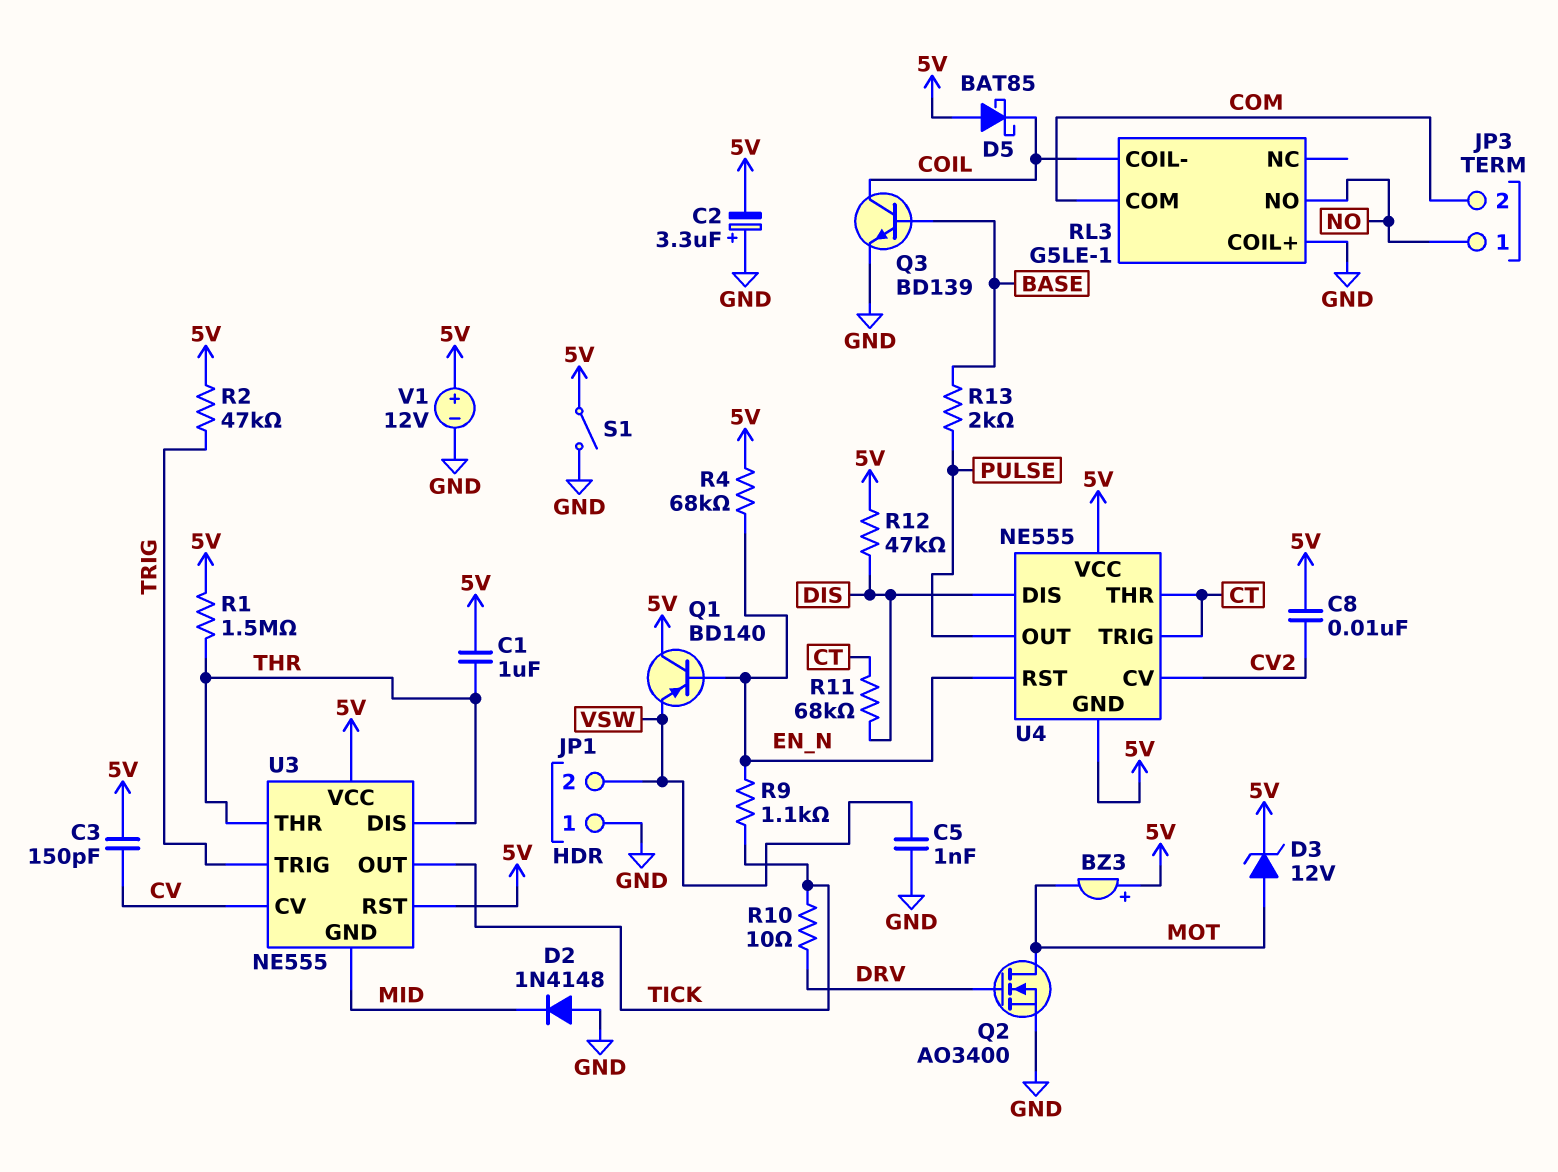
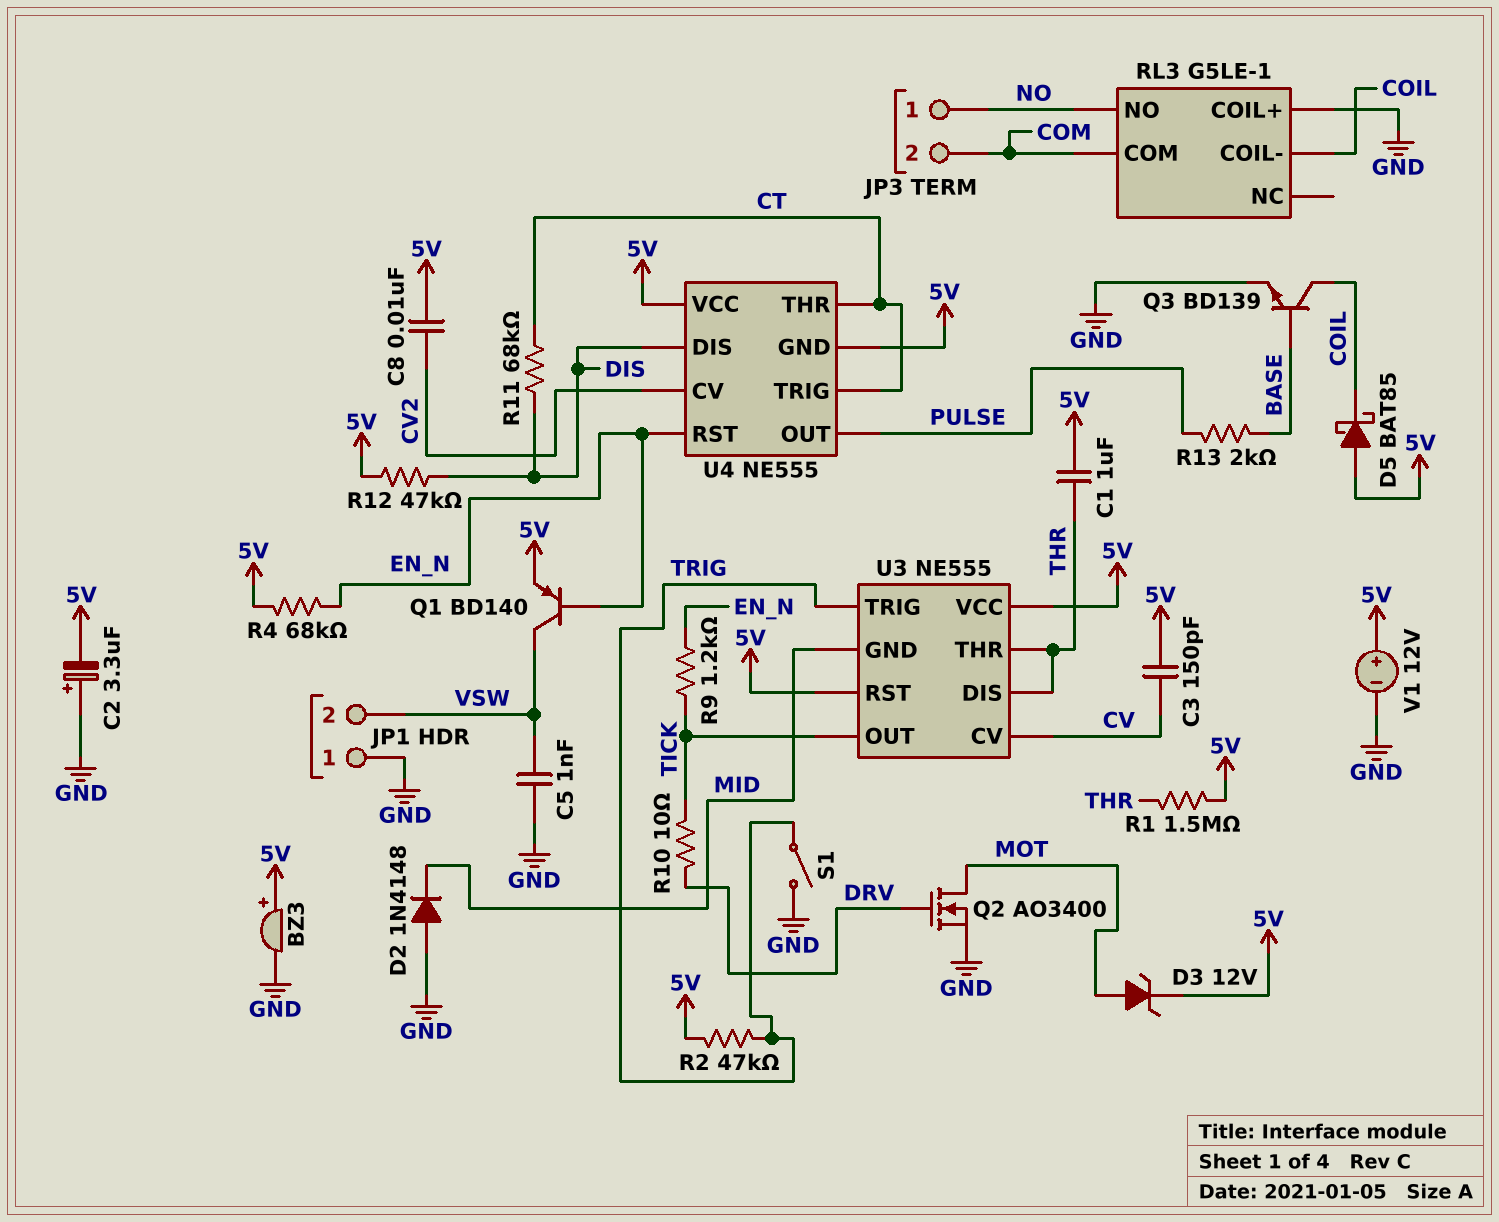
BZ3: buzzer (plus 5V, minus MOT) -> buzzer (plus 5V, minus GND)
Q1: PNP BD140 (B EN_N, C 5V, E VSW) -> PNP BD140 (B EN_N, C VSW, E 5V)
R9: 1.1k (EN_N, TICK) -> 1.2k (EN_N, TICK)
S1: switch (5V, GND) -> switch (GND, TRIG)

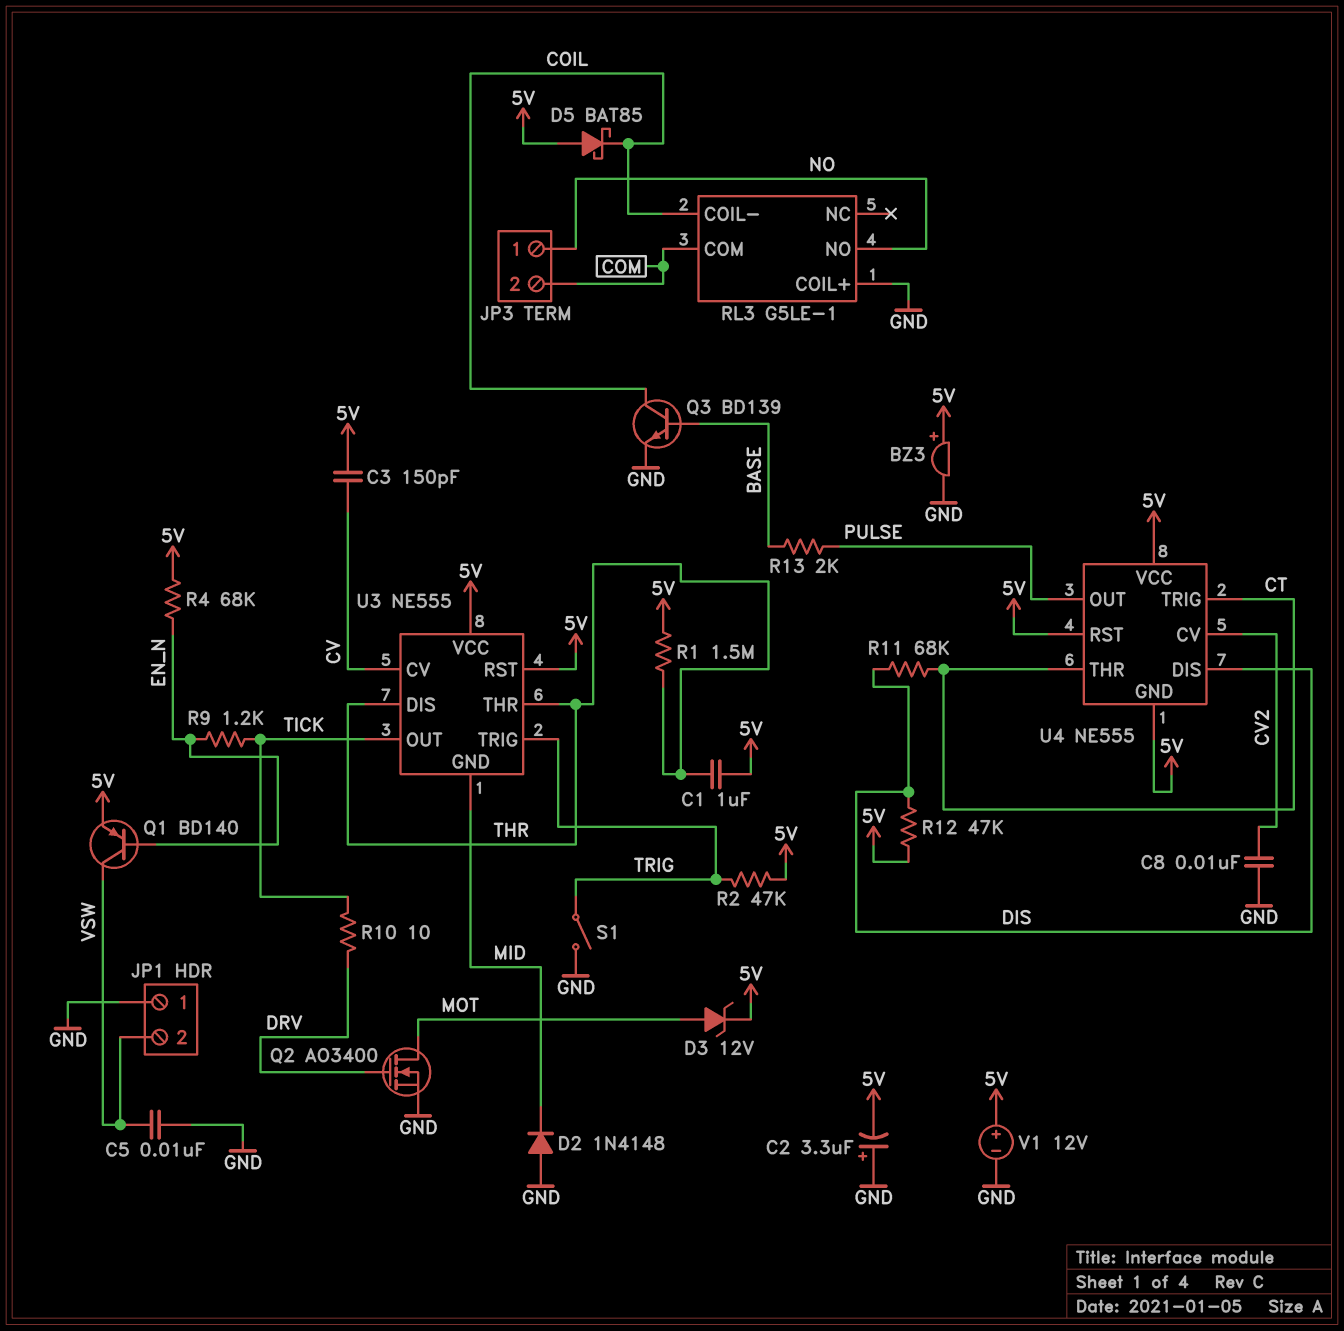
C5: 1nF (GND, VSW) -> 10nF (GND, VSW)
C8: 10nF (5V, CV2) -> 10nF (CV2, GND)
U4 pin RST: EN_N -> 5V

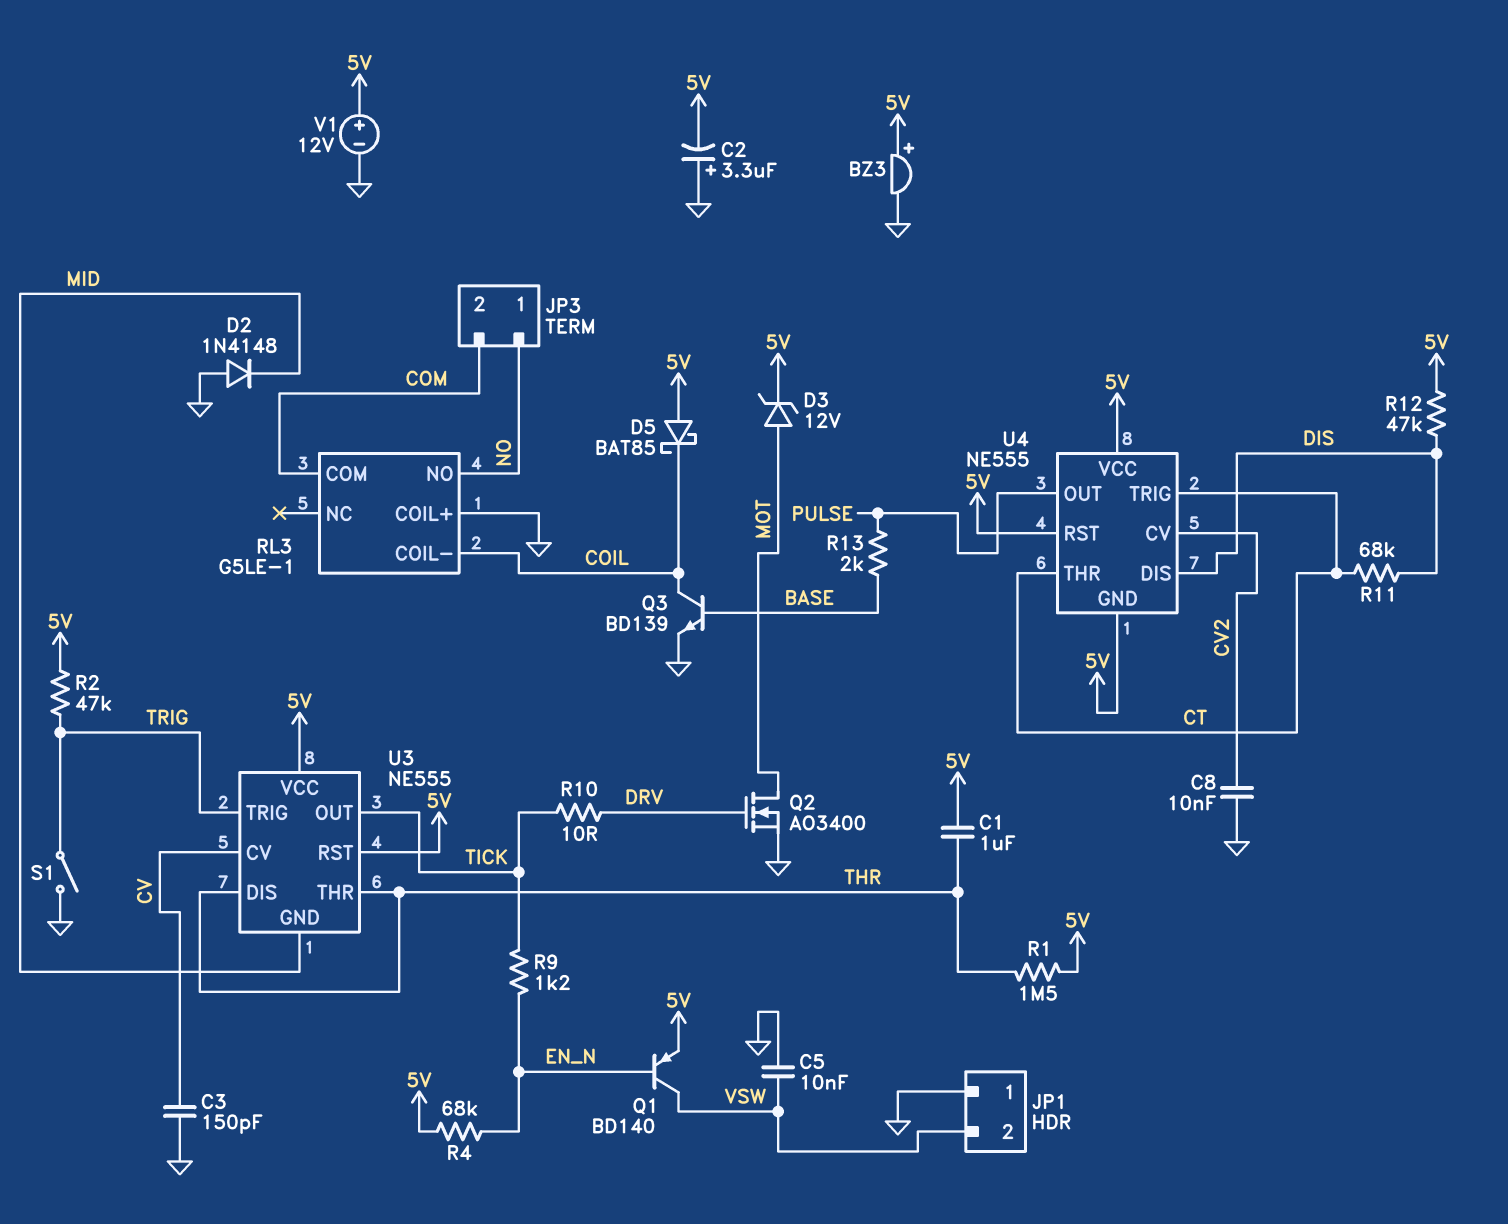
C3: 150pF (5V, CV) -> 150pF (CV, GND)

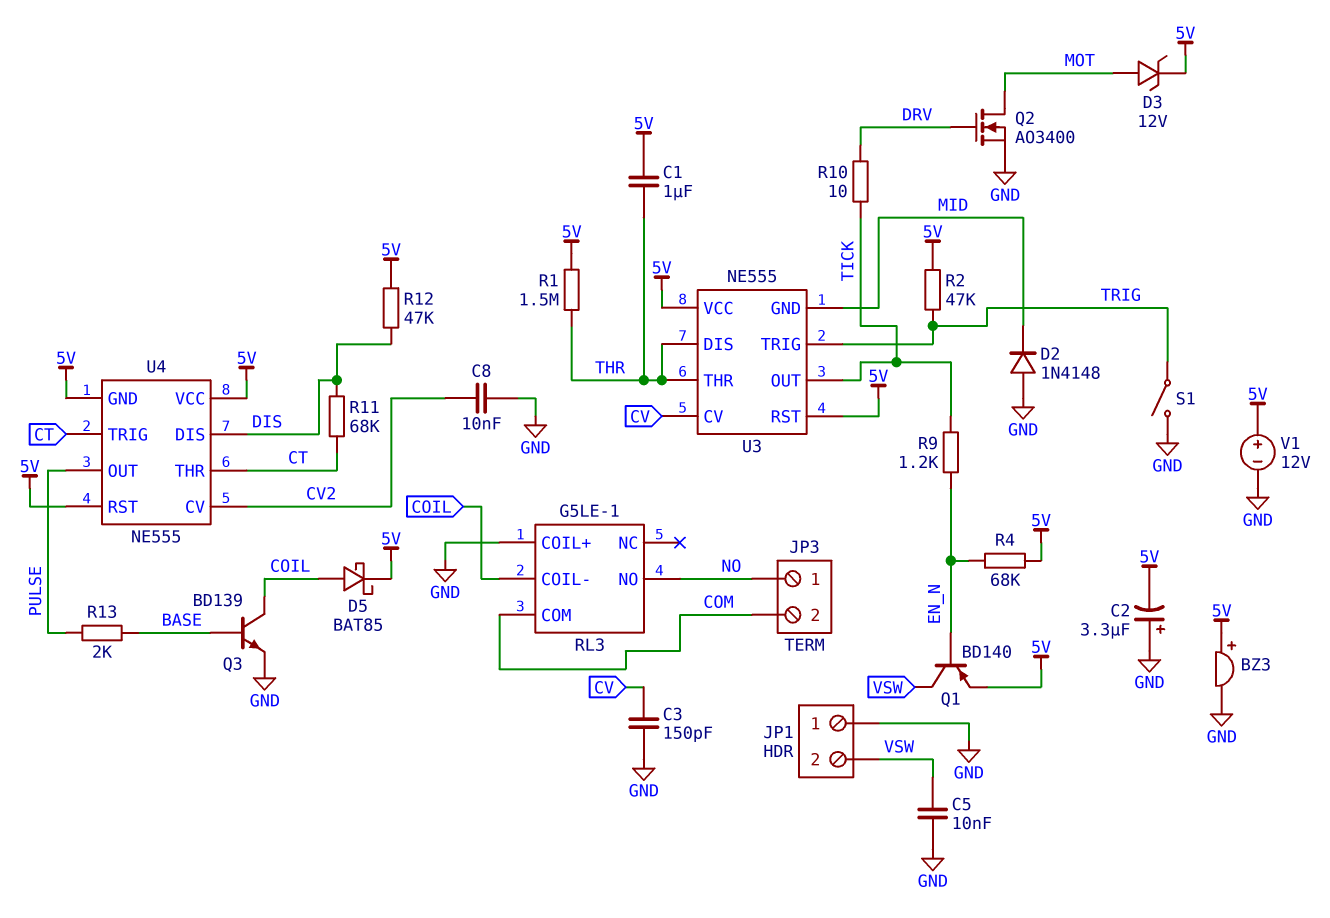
D5: schottky BAT85 (A 5V, K COIL) -> schottky BAT85 (A COIL, K 5V)

